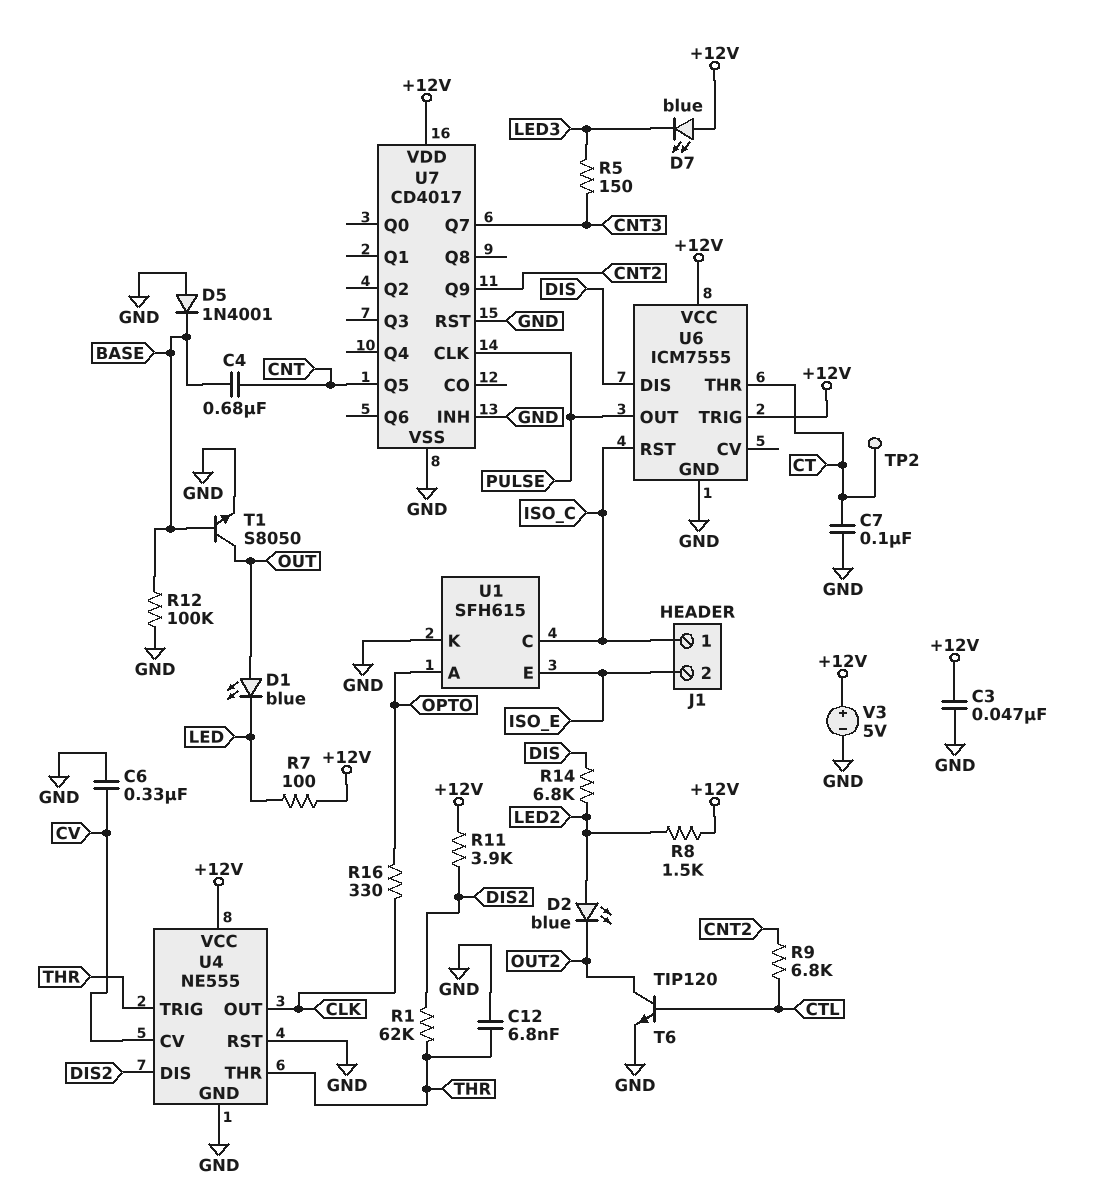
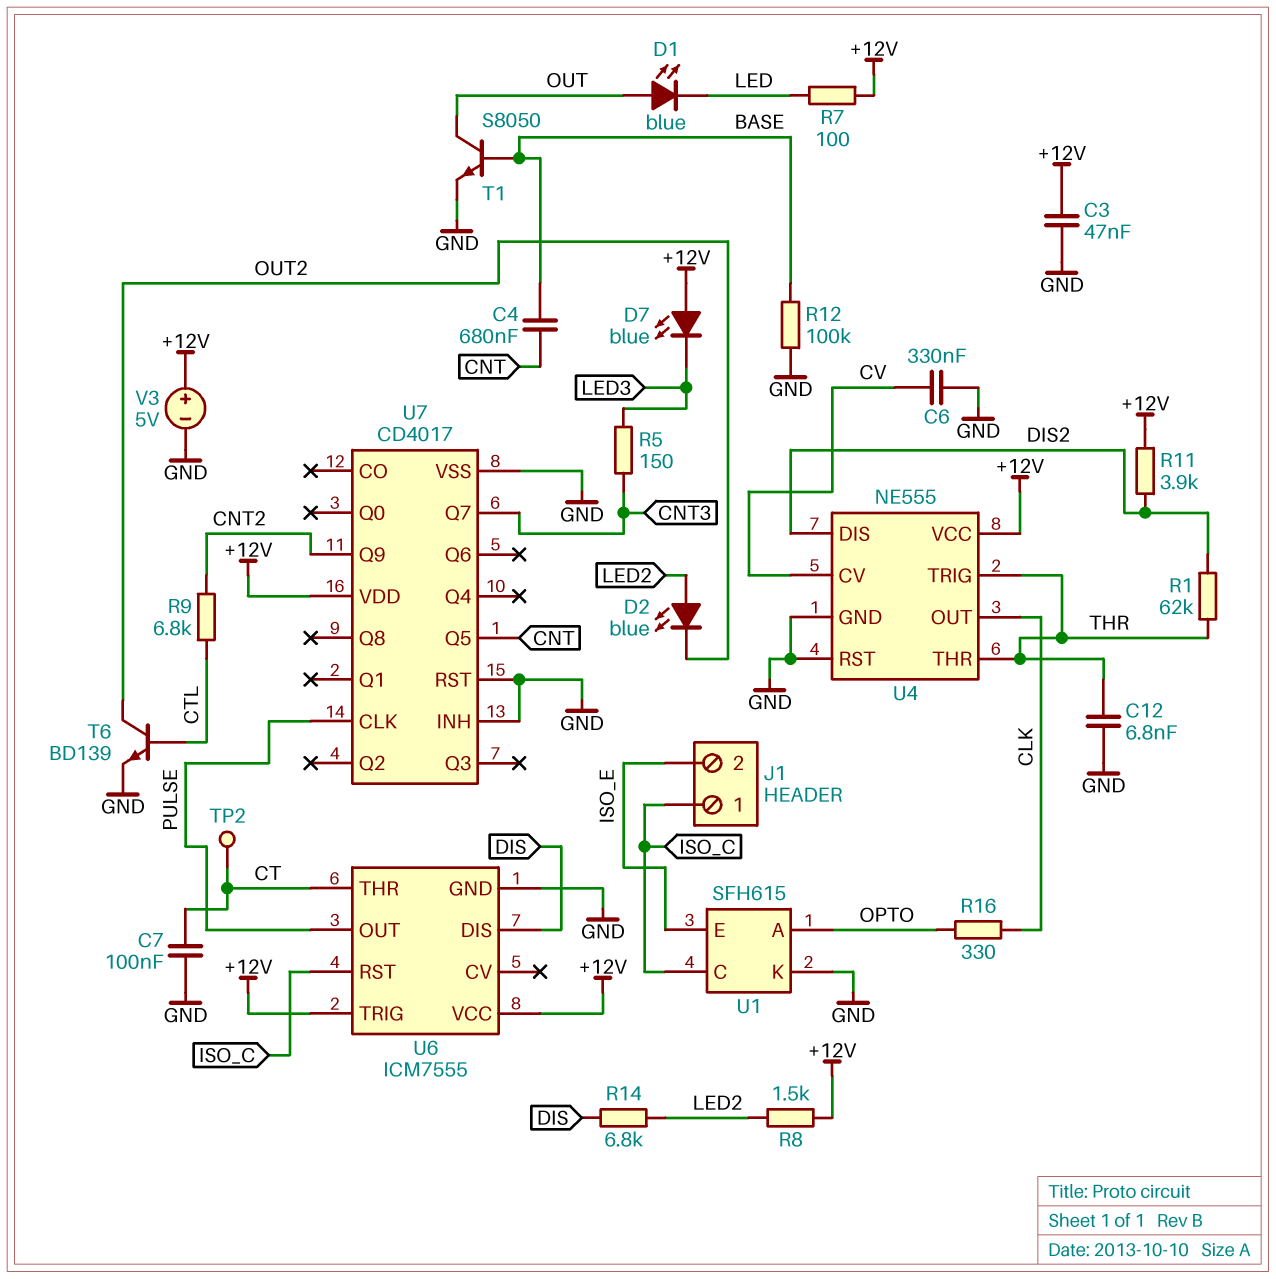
D5: diode 1N4001 (A GND, K BASE) -> none
T6: NPN TIP120 (B CTL, C OUT2, E GND) -> NPN BD139 (B CTL, C OUT2, E GND)

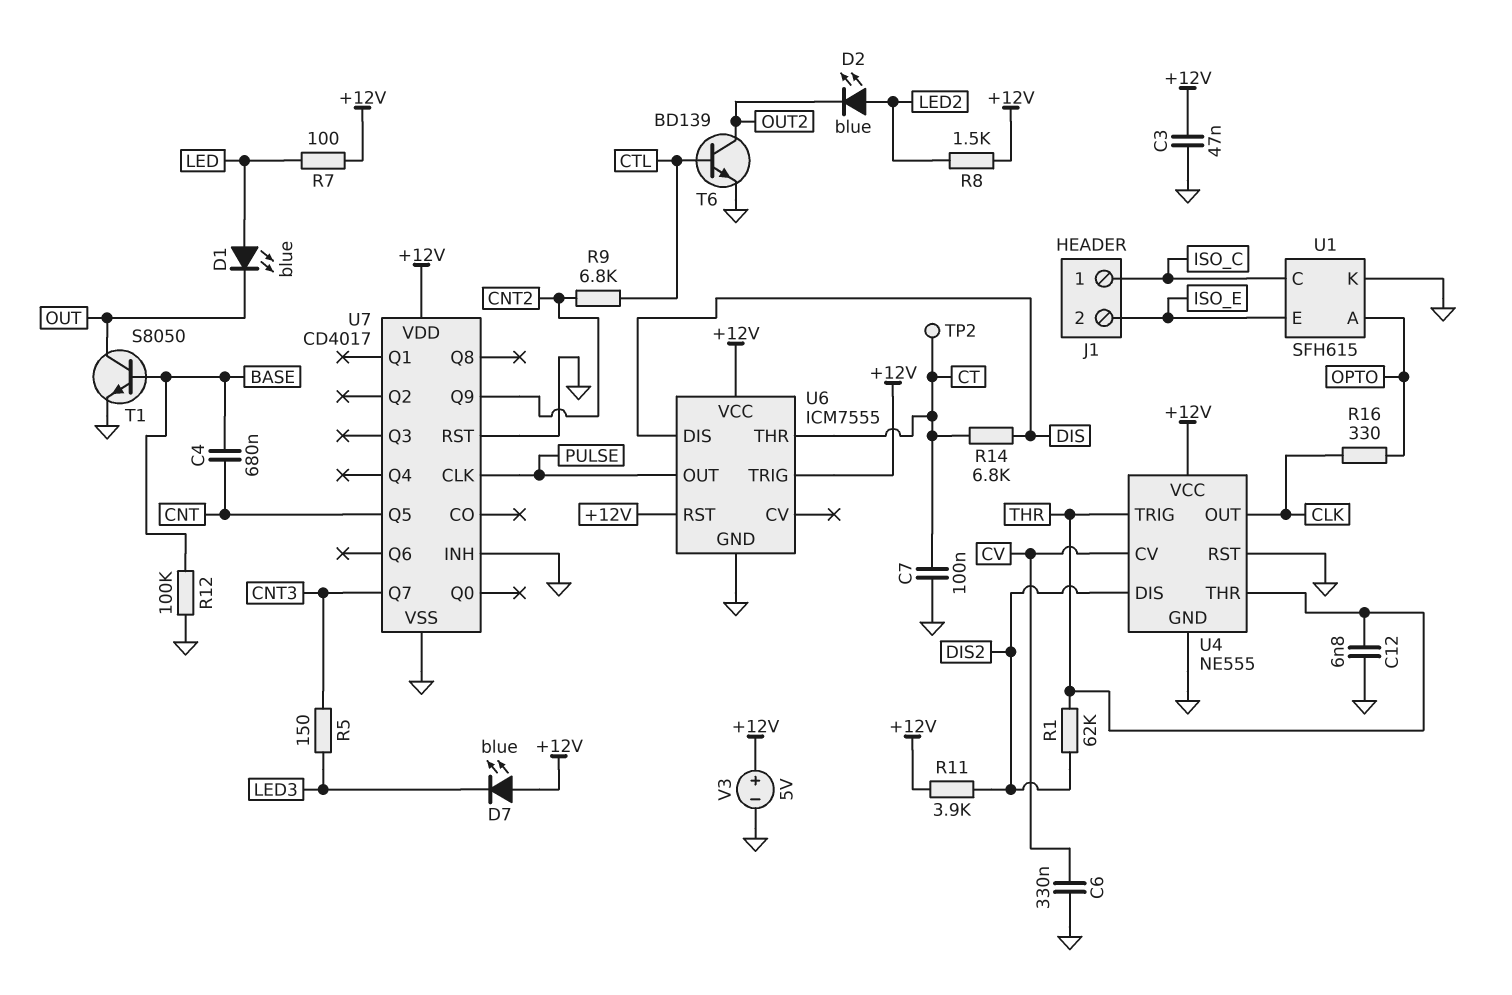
D1: LED blue (A OUT, K LED) -> LED blue (A LED, K OUT)
R14: 6.8k (DIS, LED2) -> 6.8k (CT, DIS)
U6 pin RST: ISO_C -> +12V

